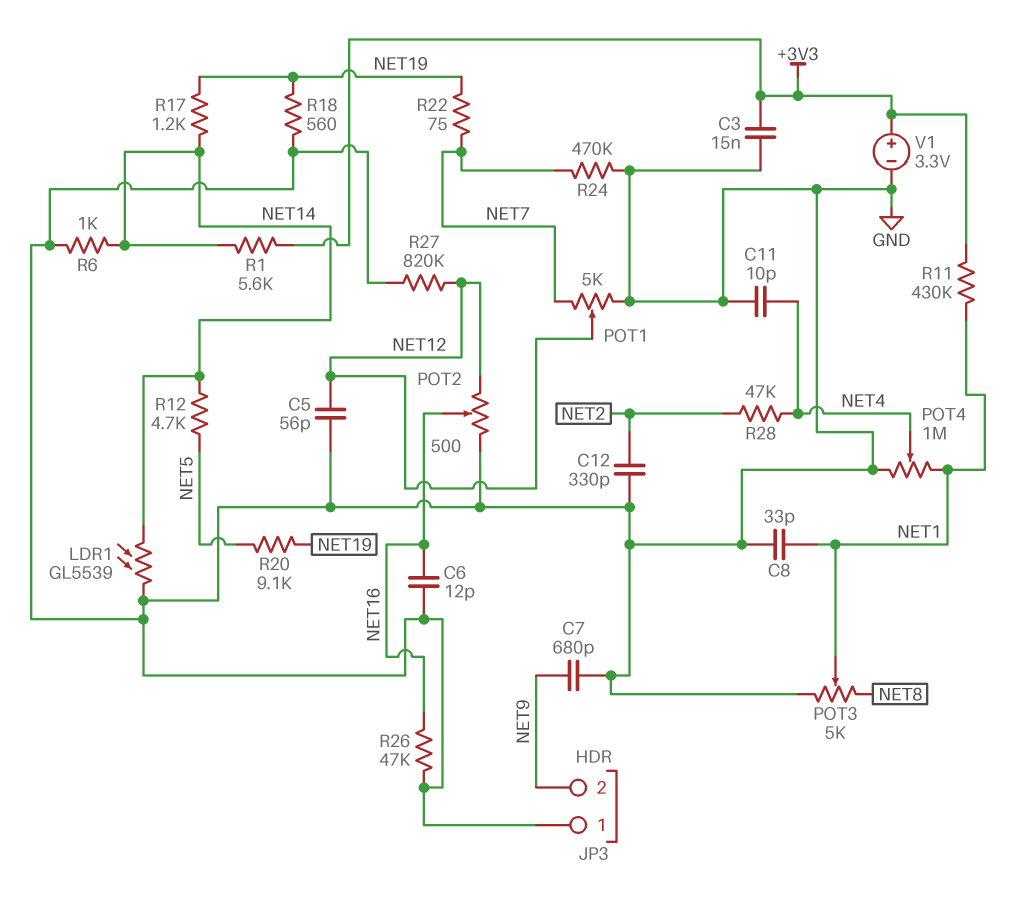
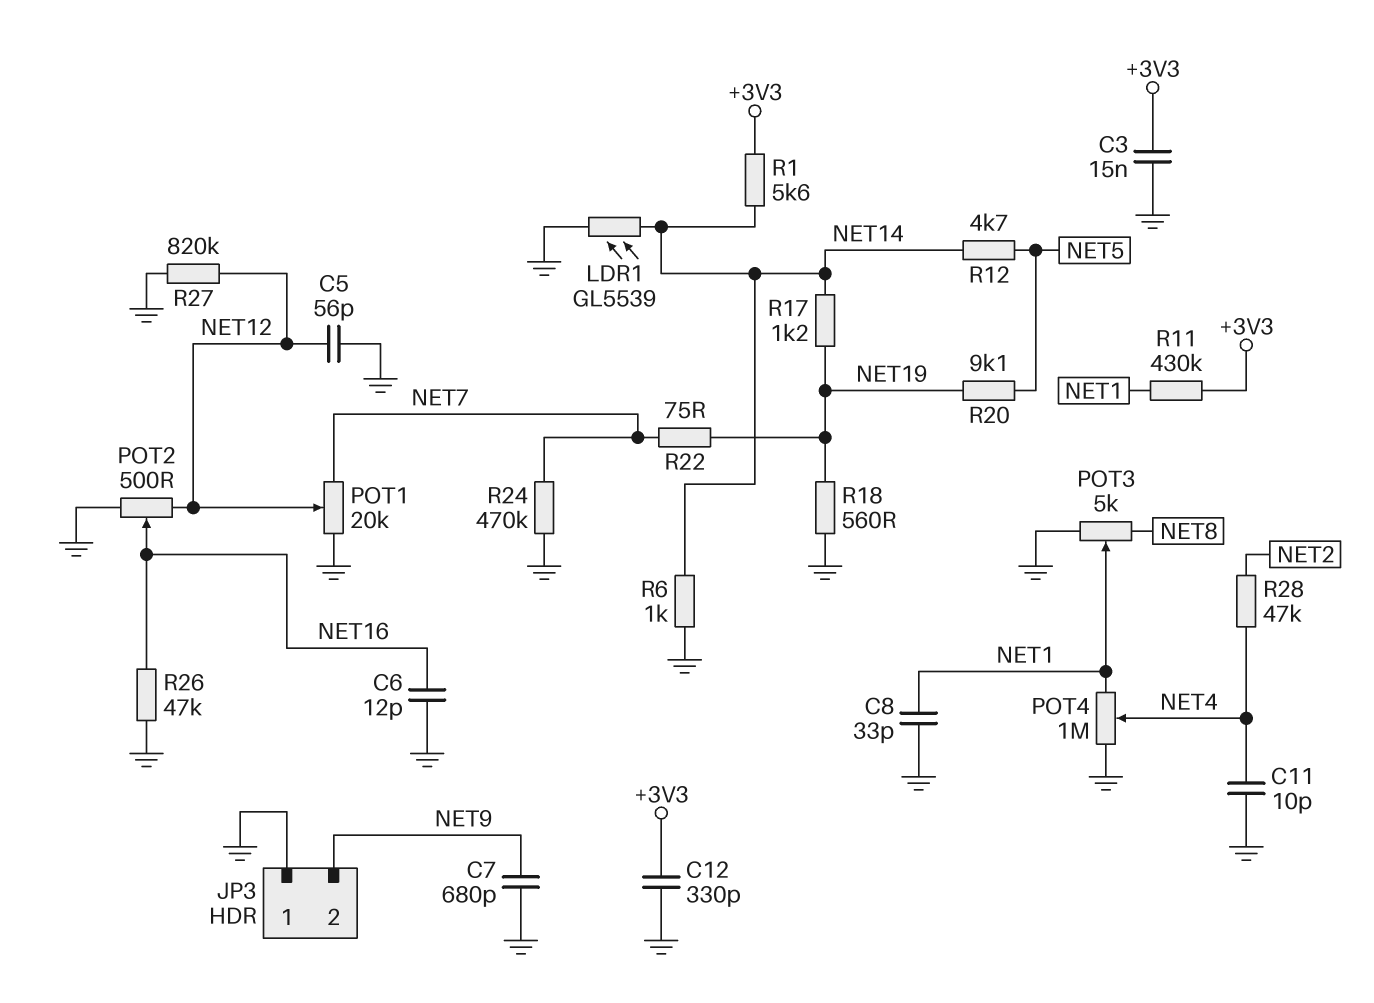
C12: 330pF (GND, NET2) -> 330pF (+3V3, GND)
POT1: 5k (GND, NET7, wiper NET12) -> 20k (GND, NET7, wiper NET12)
V1: 3.3V (plus +3V3, minus GND) -> none

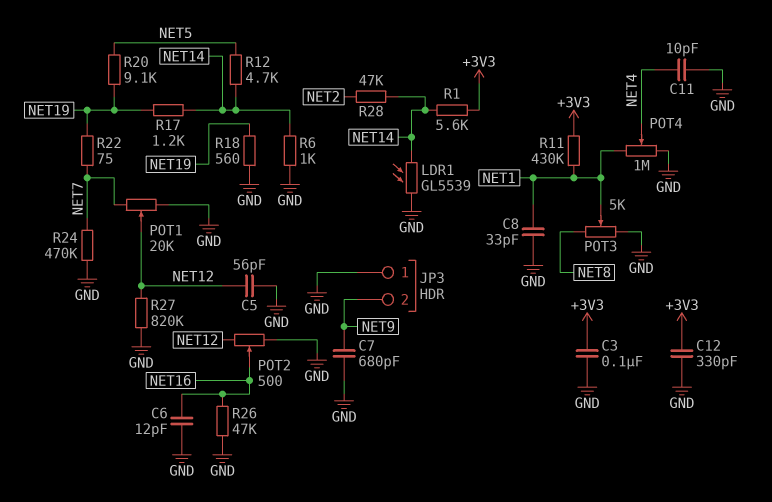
C3: 15nF (+3V3, GND) -> 100nF (+3V3, GND)
R28: 47k (NET2, NET4) -> 47k (NET2, NET14)

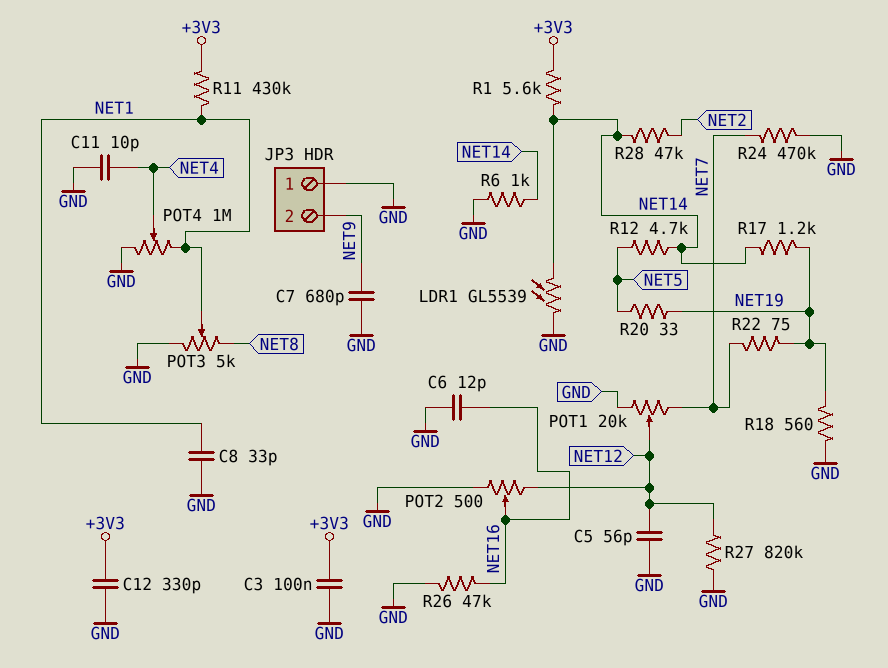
R20: 9.1k (NET5, NET19) -> 33 (NET5, NET19)

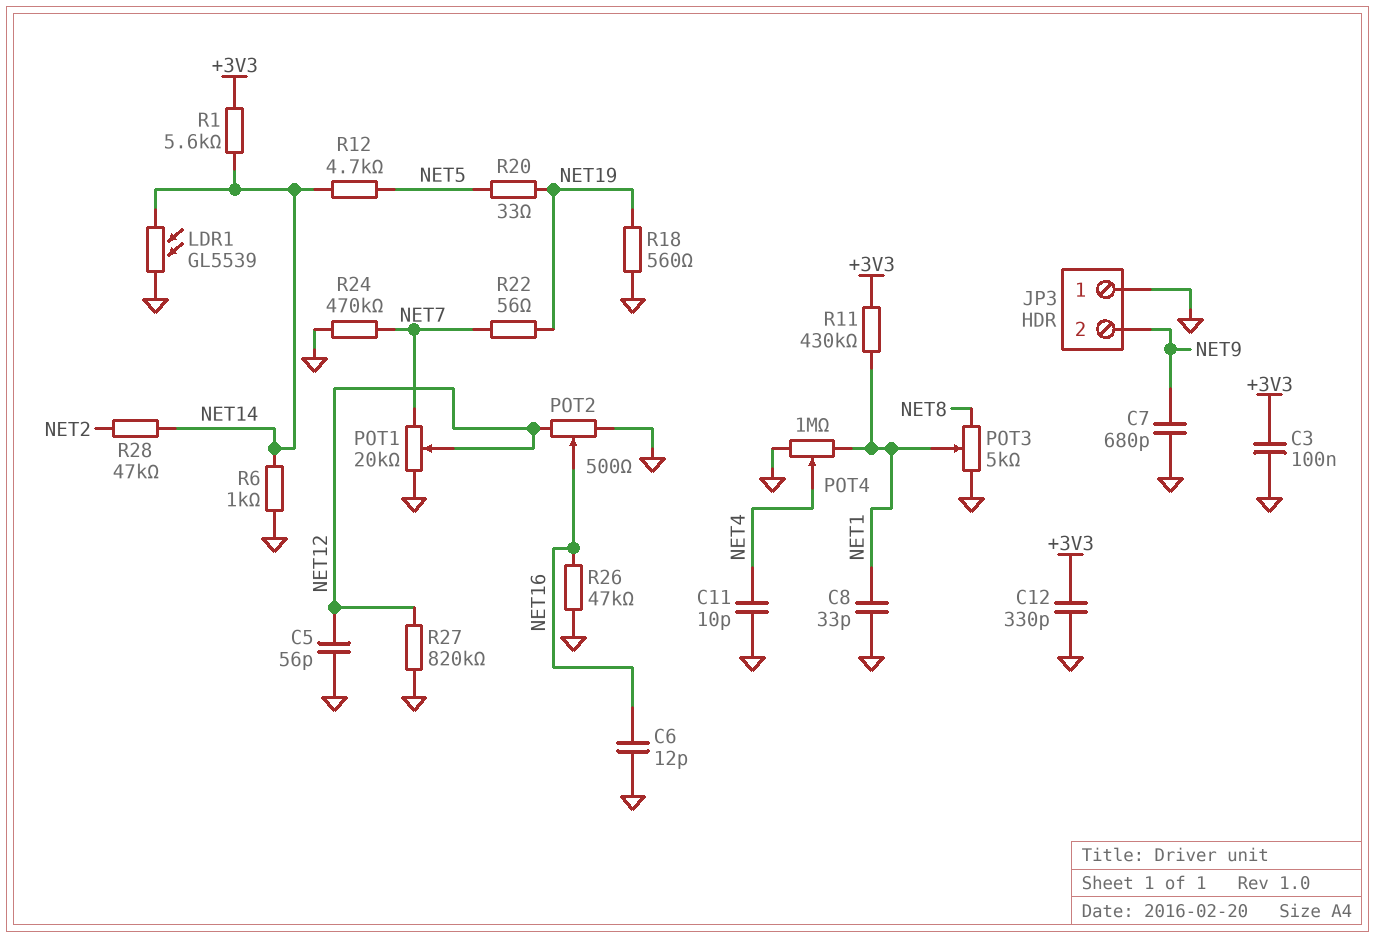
R17: 1.2k (NET14, NET19) -> none
R22: 75 (NET7, NET19) -> 56 (NET7, NET19)

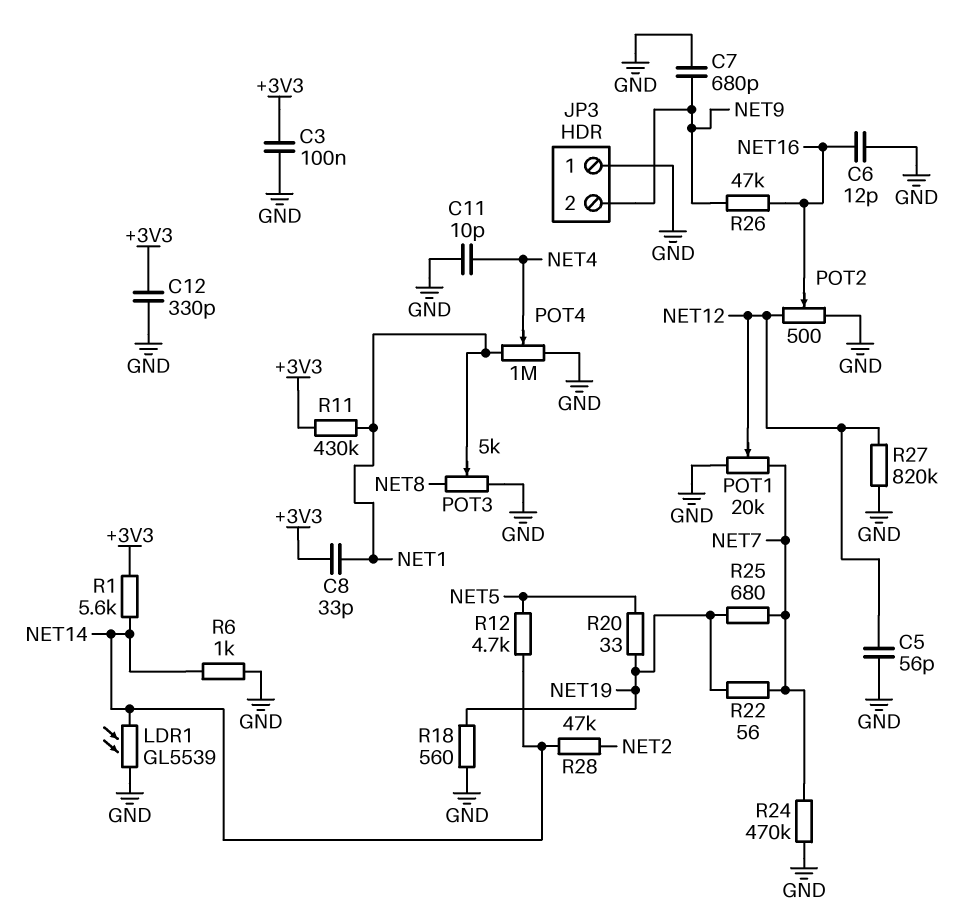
C8: 33pF (GND, NET1) -> 33pF (+3V3, NET1)
R25: none -> 680 (NET7, NET19)
R26: 47k (GND, NET16) -> 47k (NET9, NET16)

